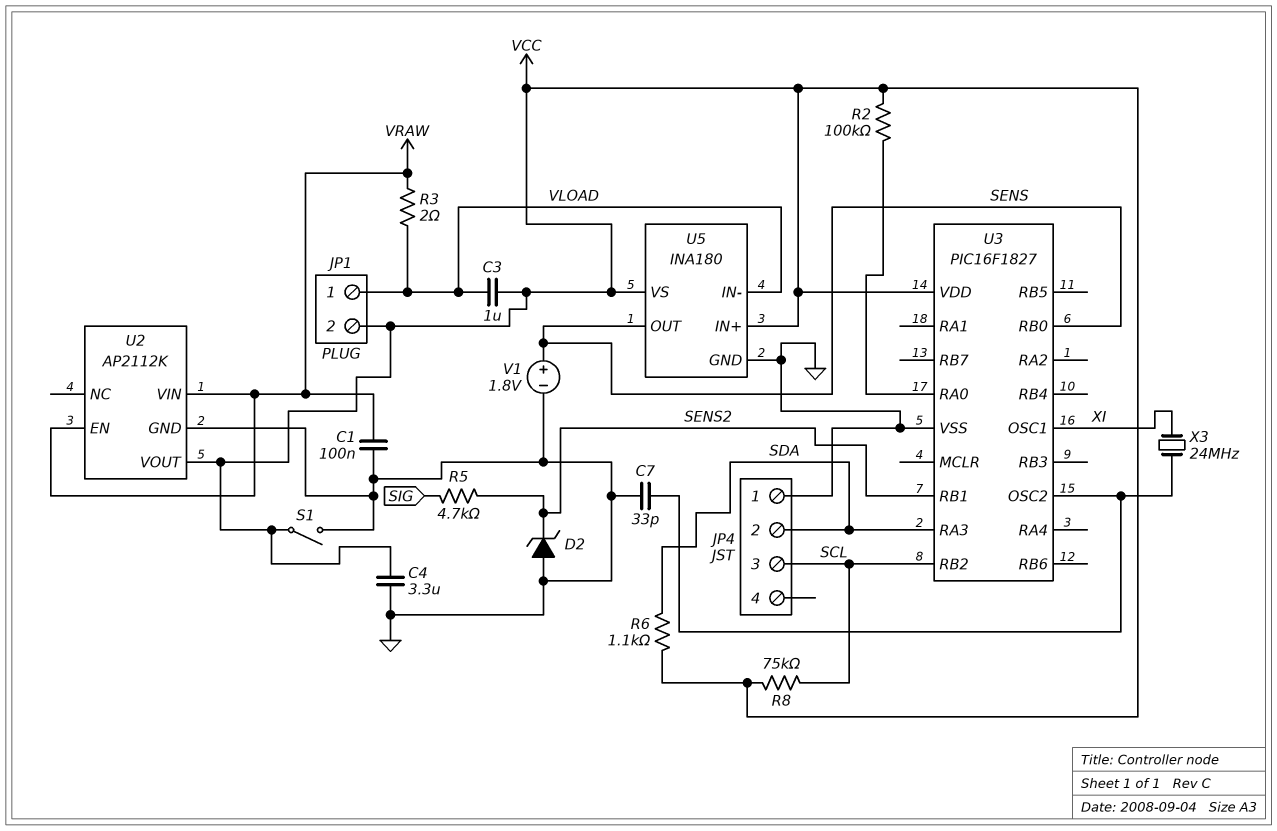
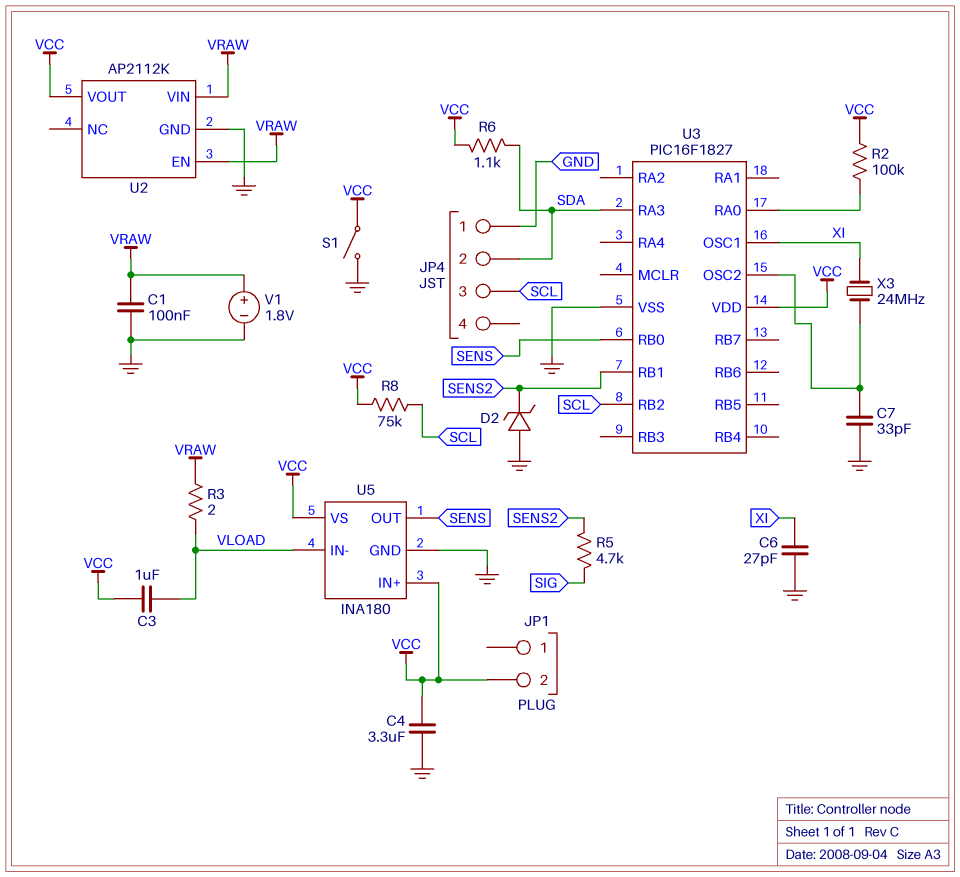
C6: none -> 27pF (GND, XI)
JP1 pin 1: VLOAD -> none
V1: 1.8V (plus SENS, minus GND) -> 1.8V (plus VRAW, minus GND)

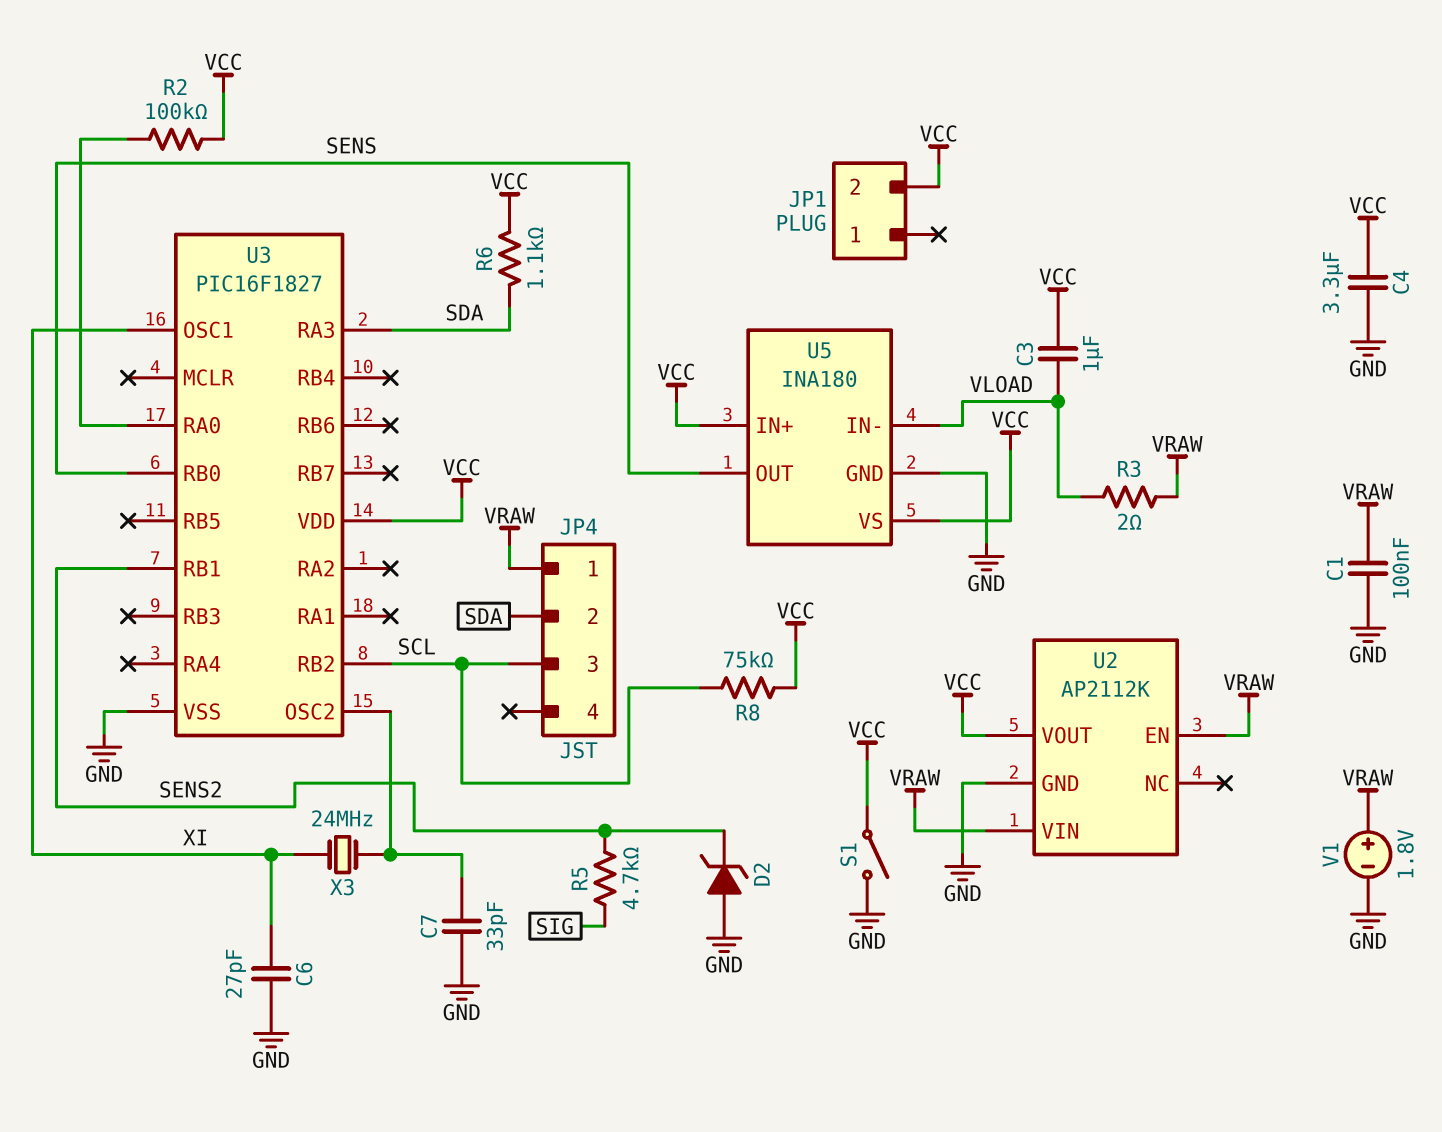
JP4 pin 1: GND -> VRAW

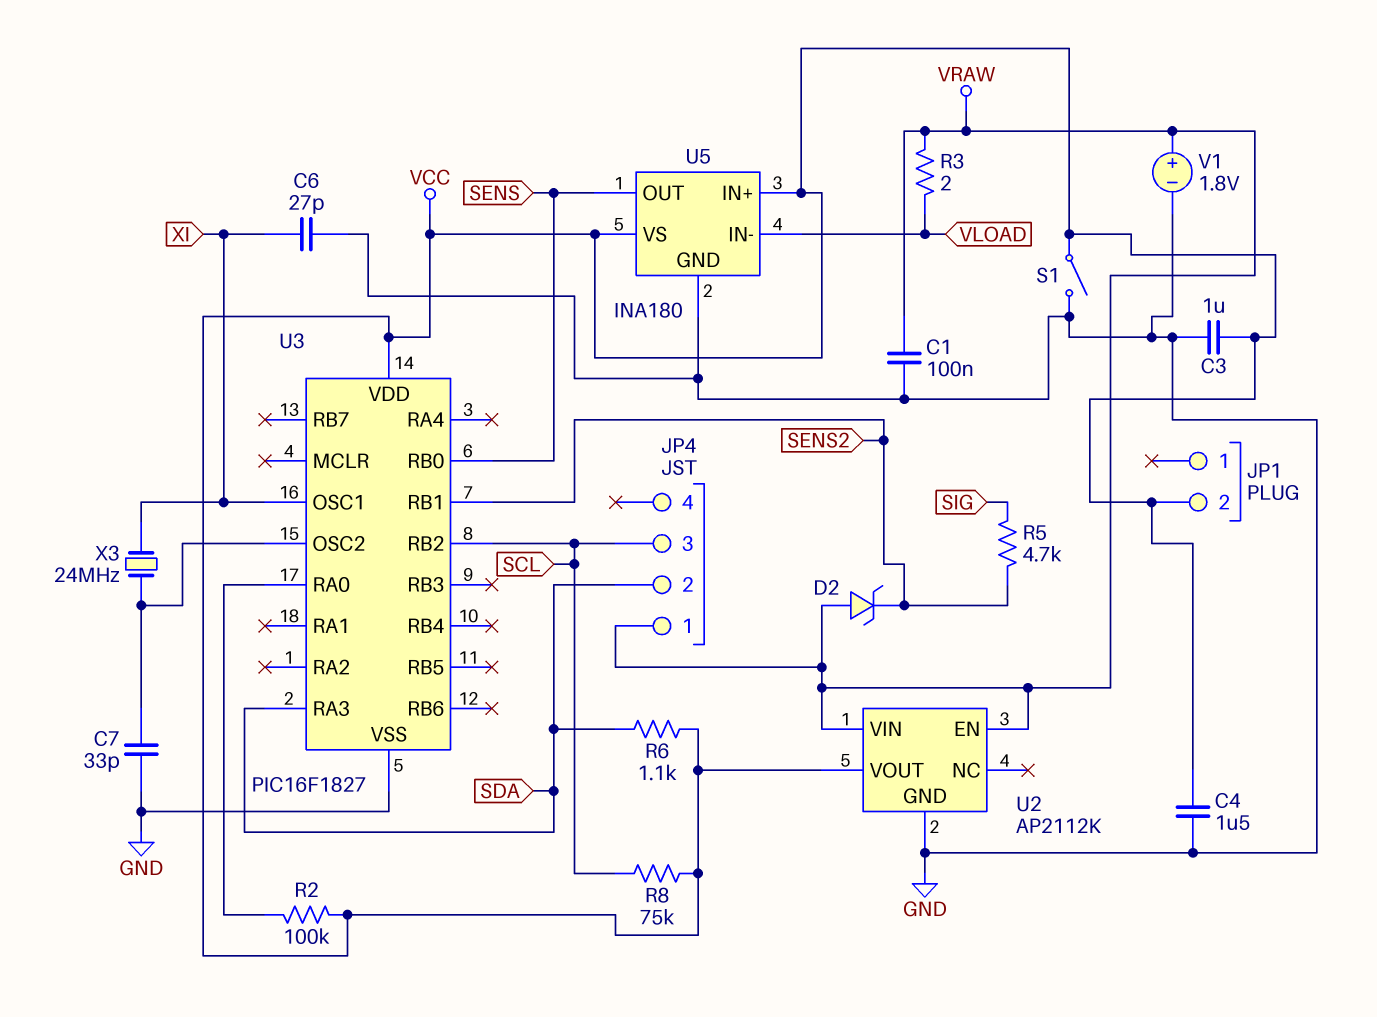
C3: 1uF (VCC, VLOAD) -> 1uF (GND, VCC)
C4: 3.3uF (GND, VCC) -> 1.5uF (GND, VCC)
D2: zener (A GND, K SENS2) -> zener (A VRAW, K SENS2)

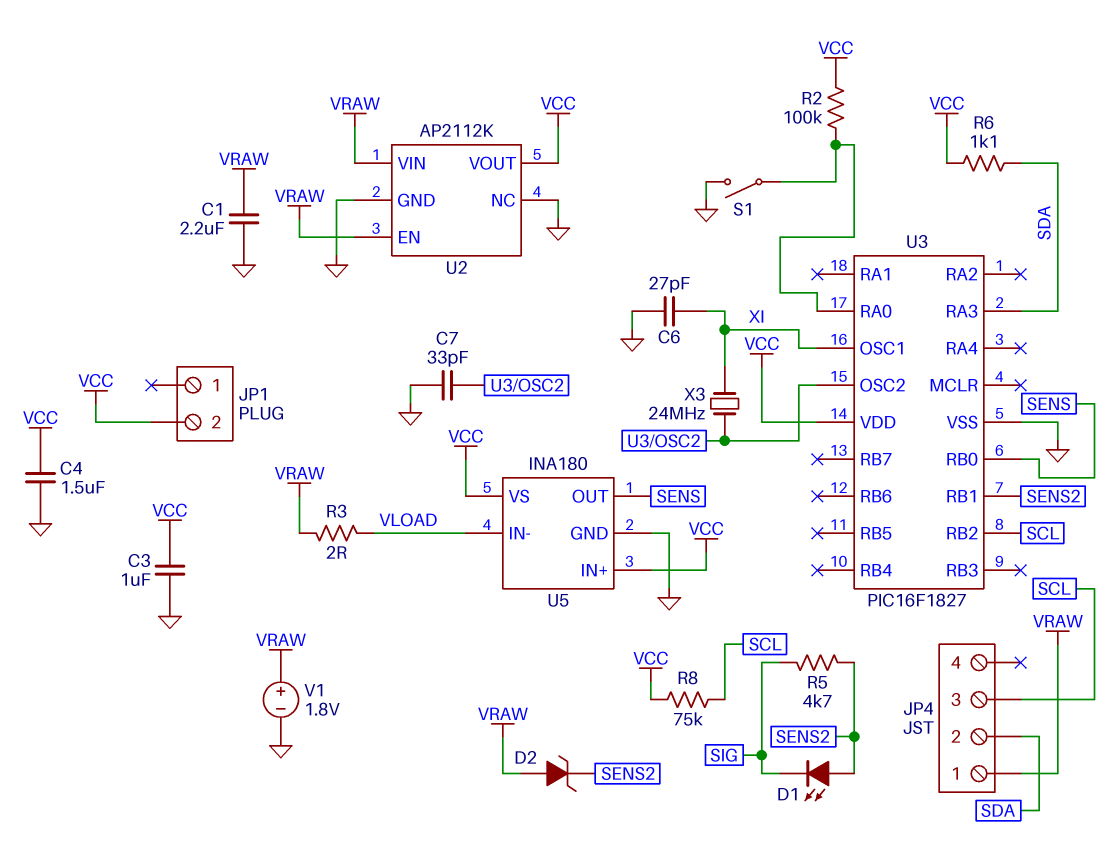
C1: 100nF (GND, VRAW) -> 2.2uF (GND, VRAW)
D1: none -> LED (A SENS2, K SIG)
S1: switch (GND, VCC) -> switch (GND, U3/RA0)
U2 pin NC: none -> GND

